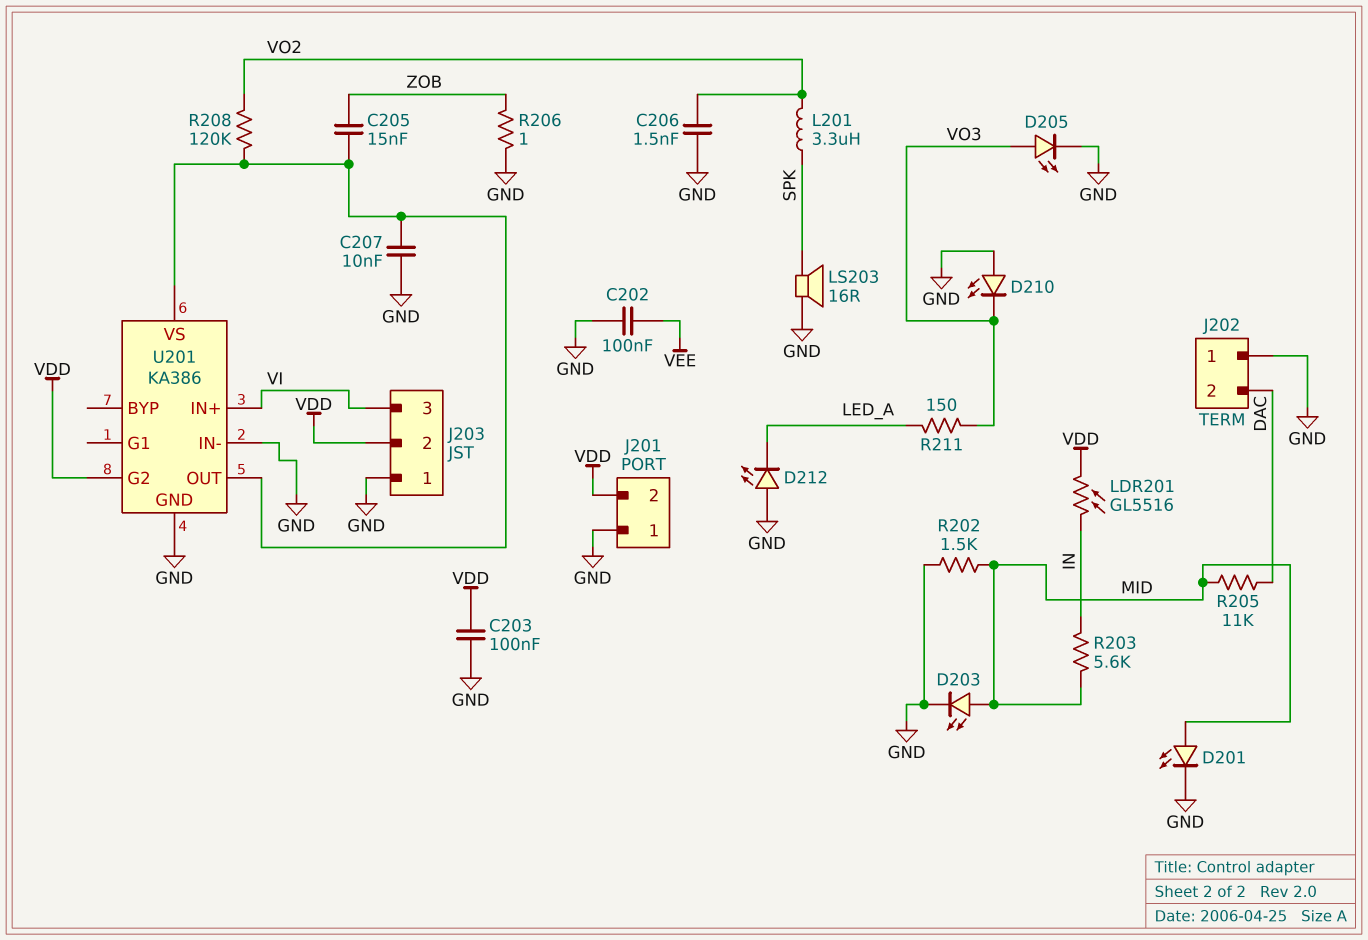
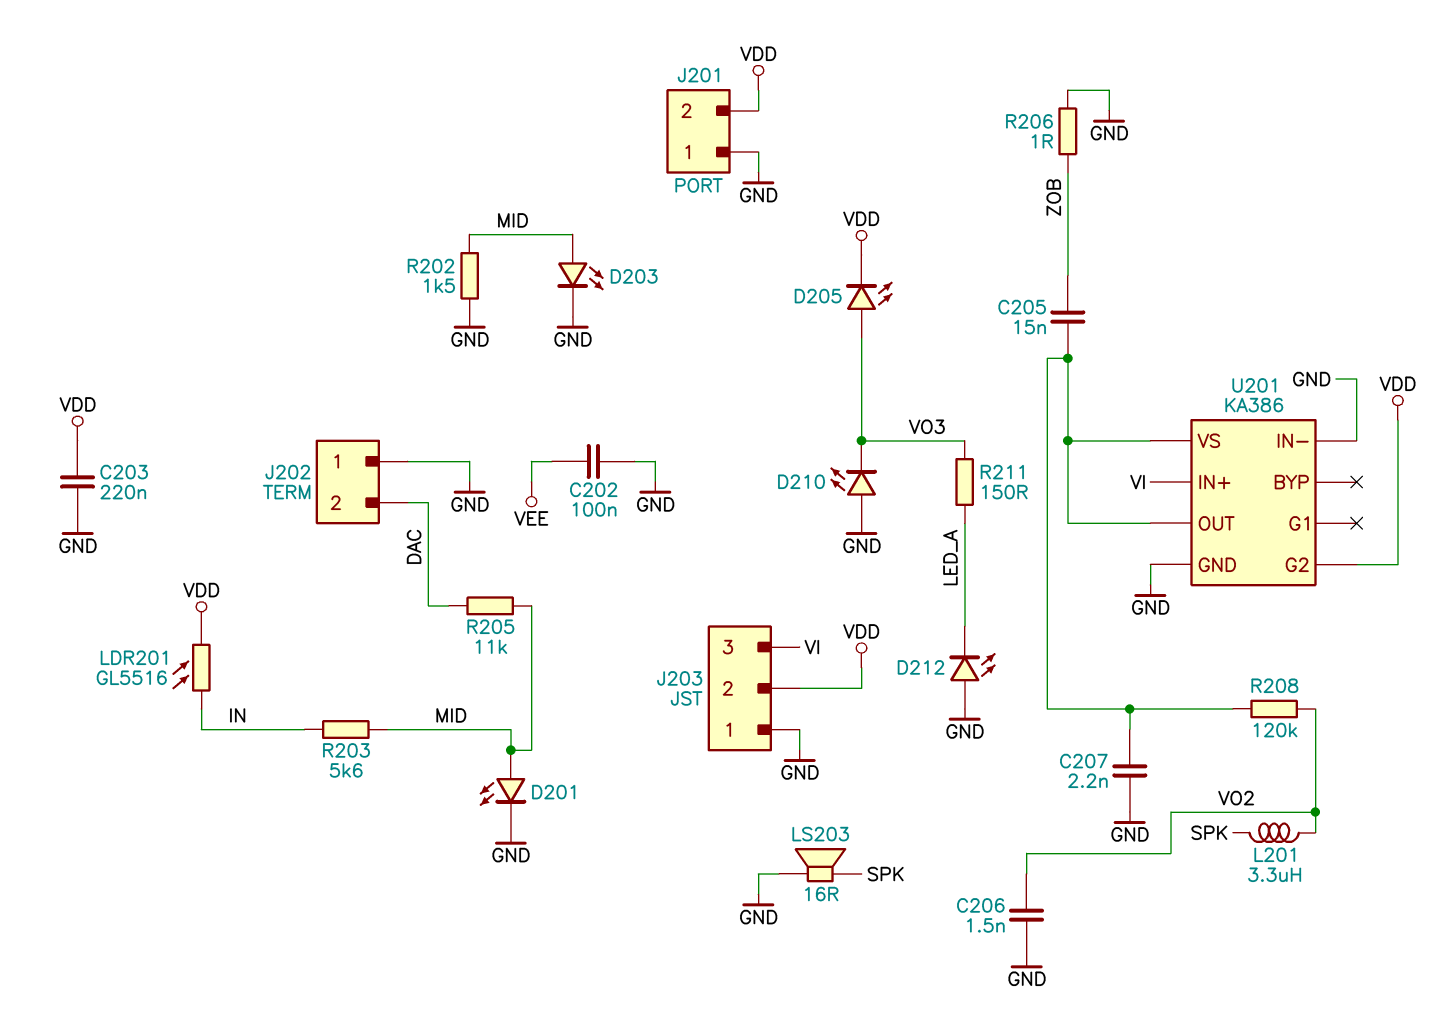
C203: 100nF (GND, VDD) -> 220nF (GND, VDD)
C207: 10nF (GND, U201/OUT) -> 2.2nF (GND, U201/OUT)
D205: LED (A VO3, K GND) -> LED (A VO3, K VDD)

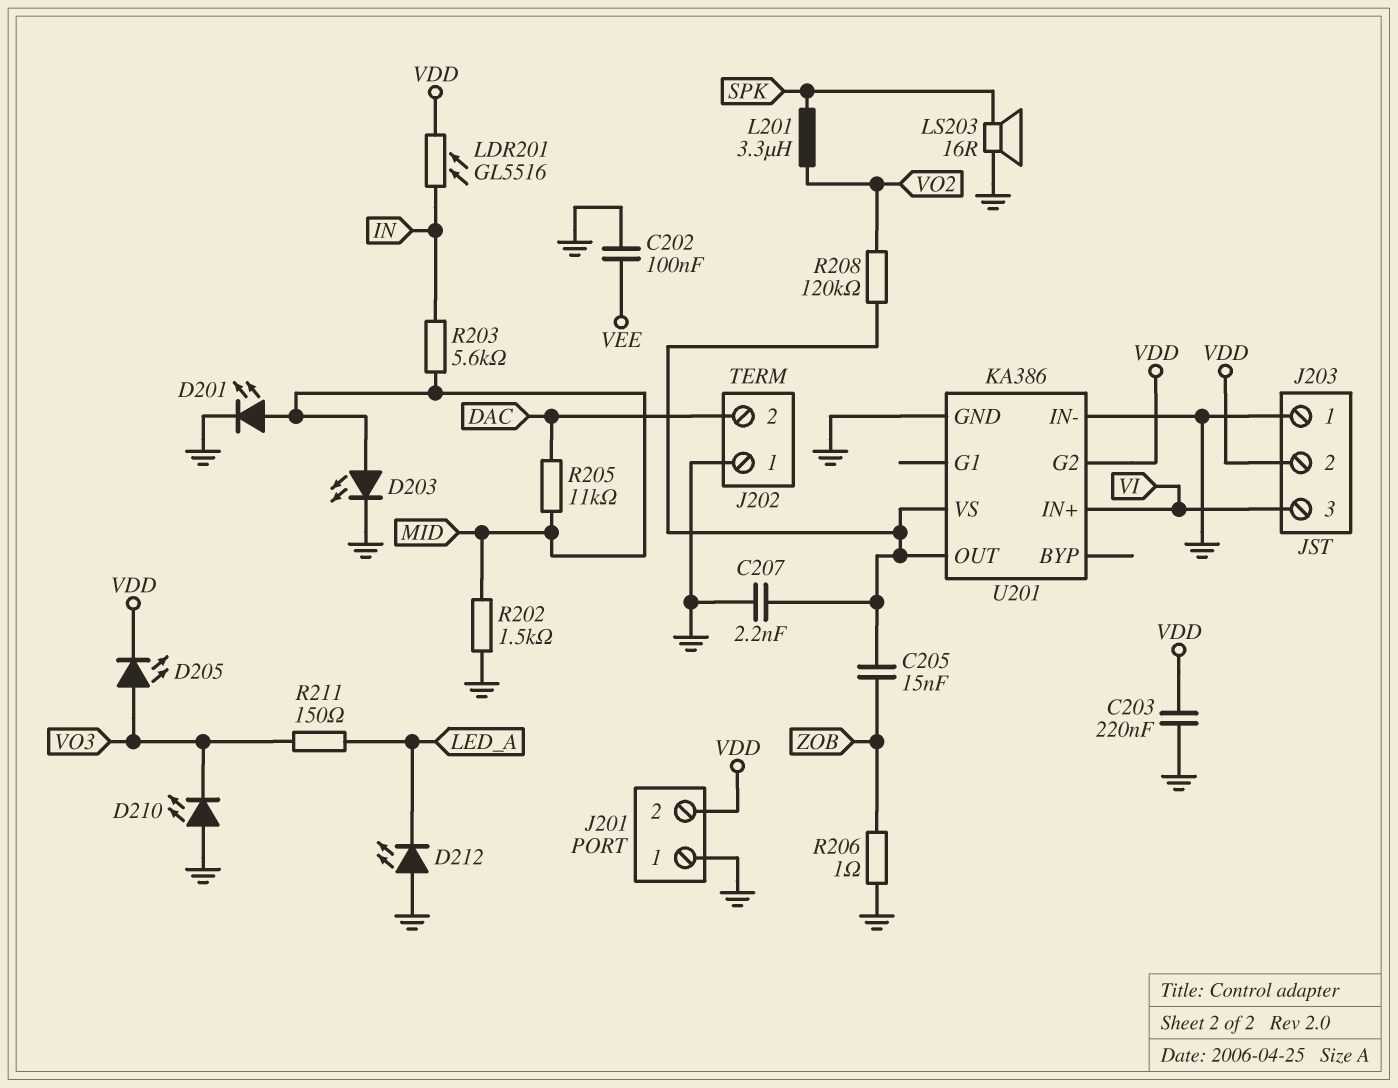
C206: 1.5nF (GND, VO2) -> none

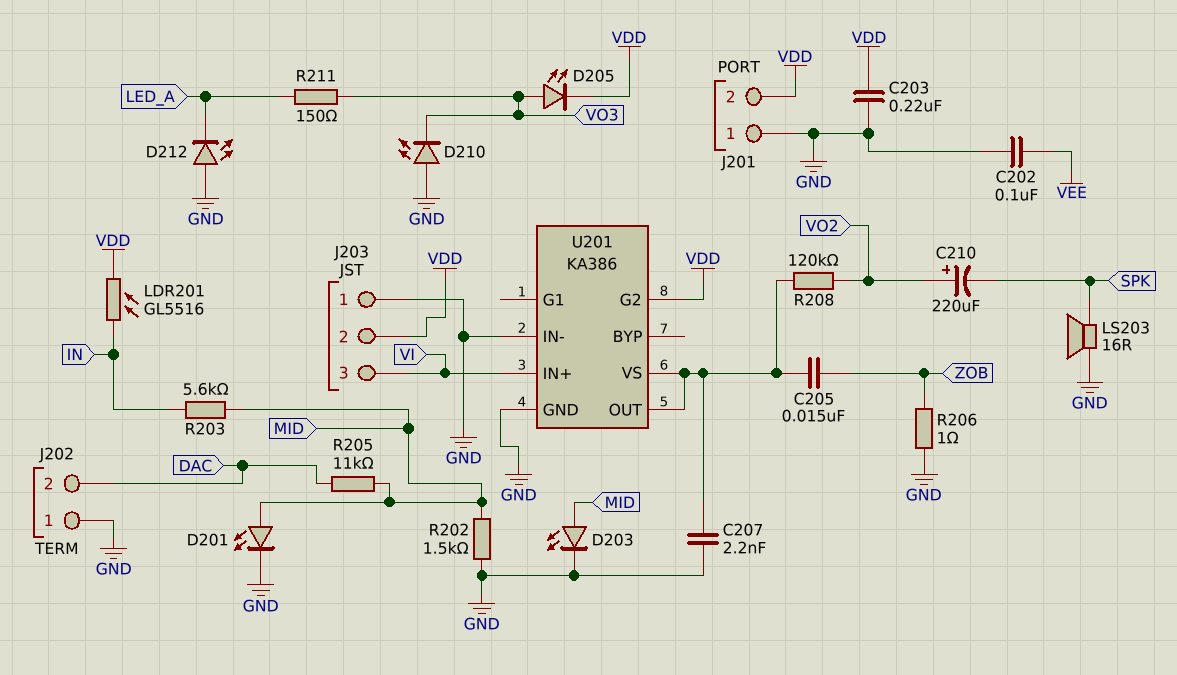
C210: none -> 220uF (plus VO2, minus SPK)
L201: 3.3uH (SPK, VO2) -> none

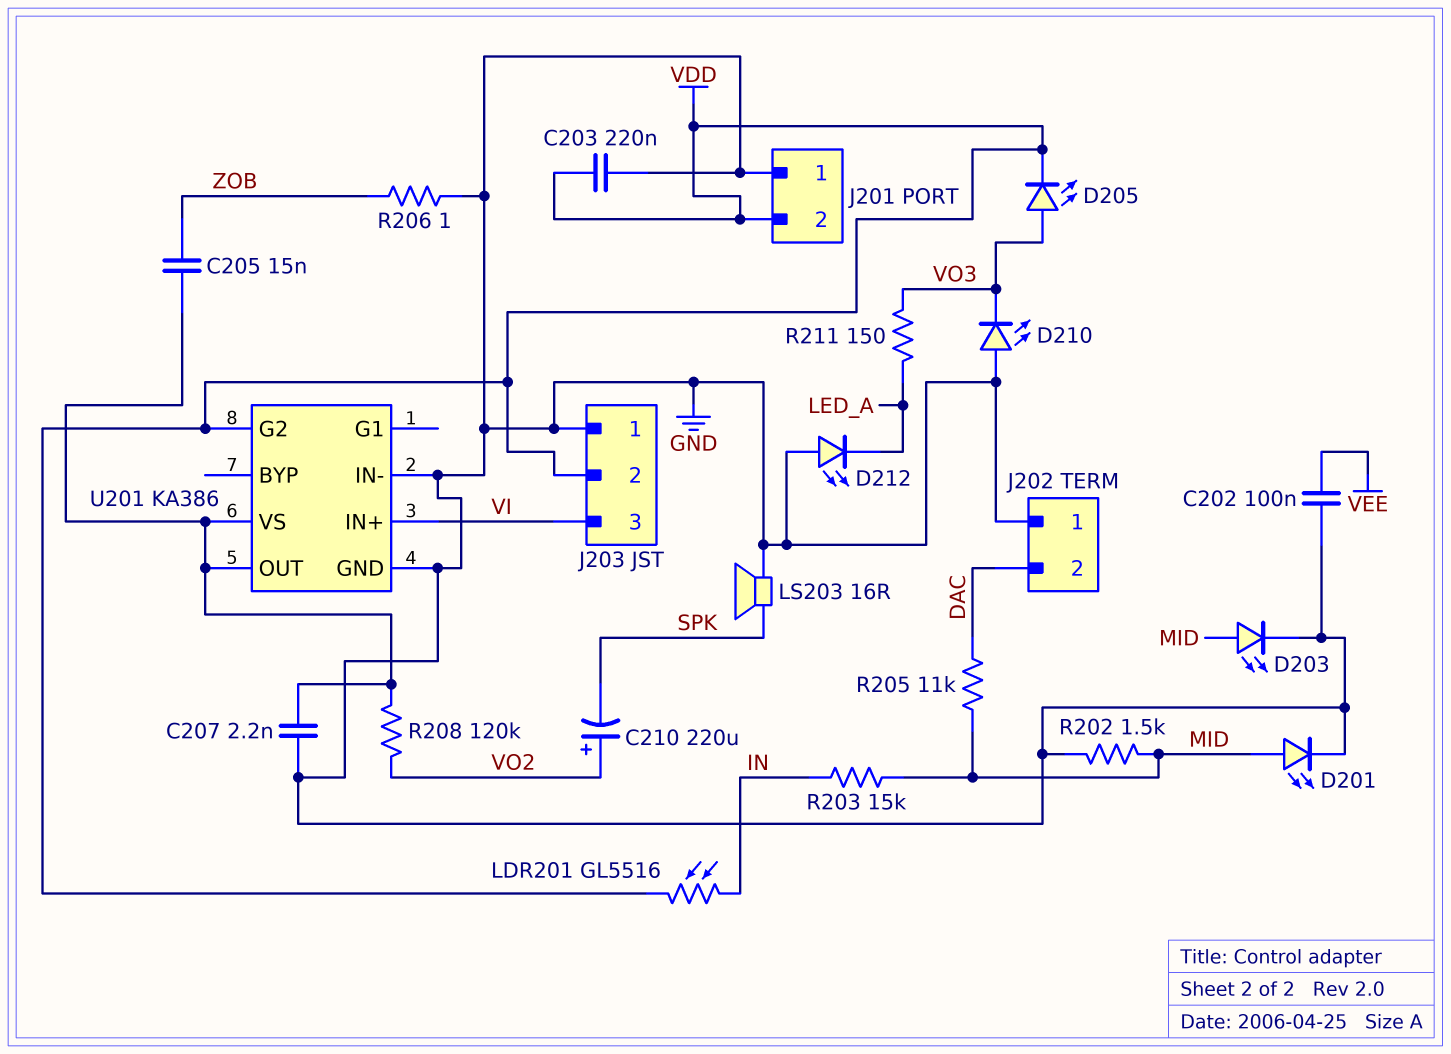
R203: 5.6k (IN, MID) -> 15k (IN, MID)

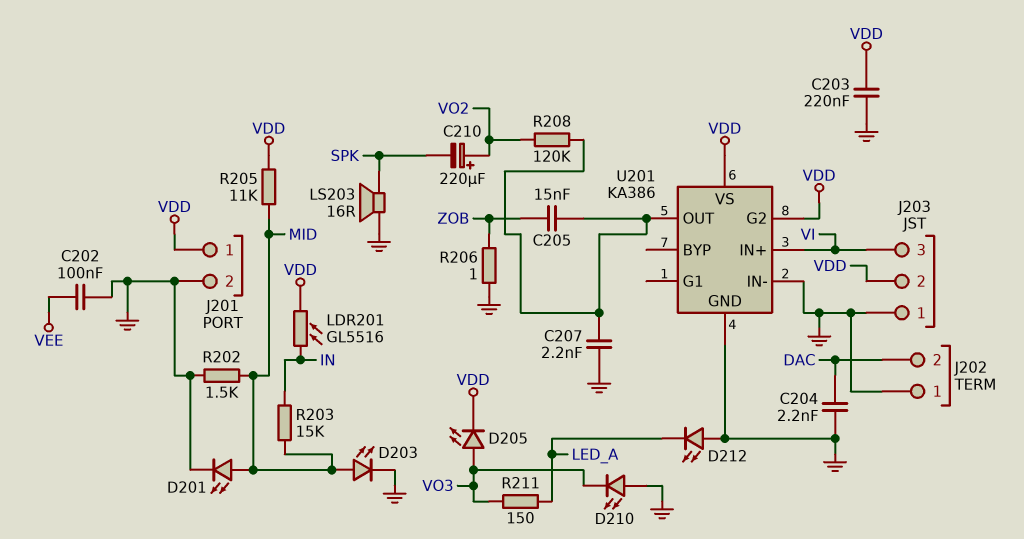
C204: none -> 2.2nF (DAC, GND)
J201 pin 1: GND -> VDD
J201 pin 2: VDD -> GND
R205: 11k (DAC, MID) -> 11k (MID, VDD)
U201 pin VS: U201/OUT -> VDD

